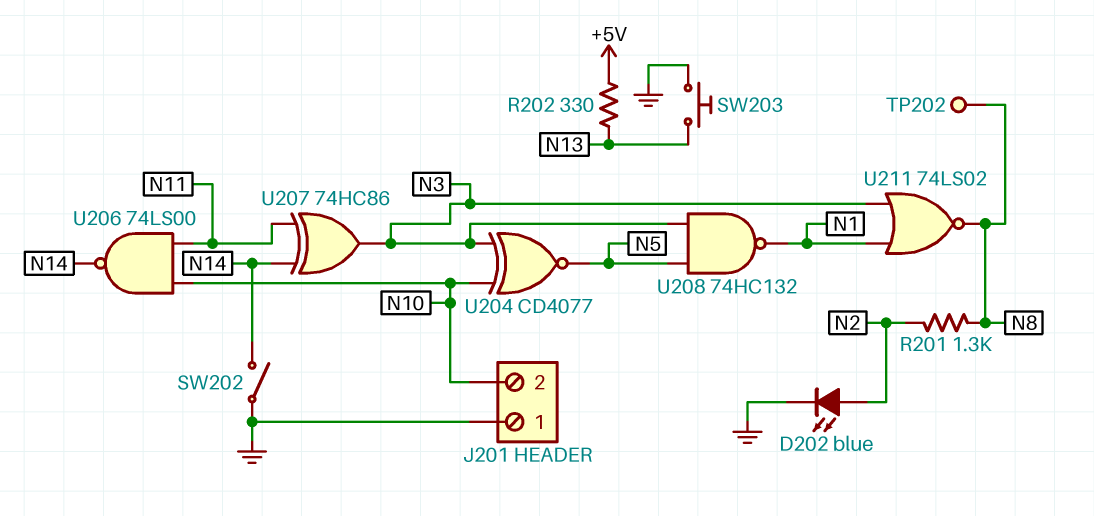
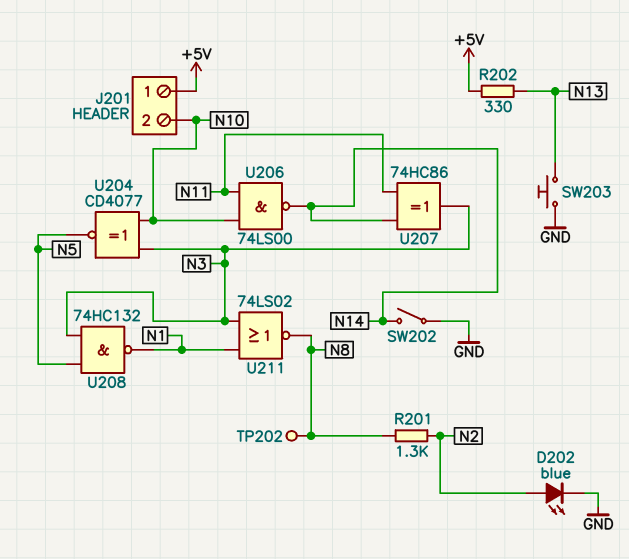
J201 pin 1: GND -> +5V

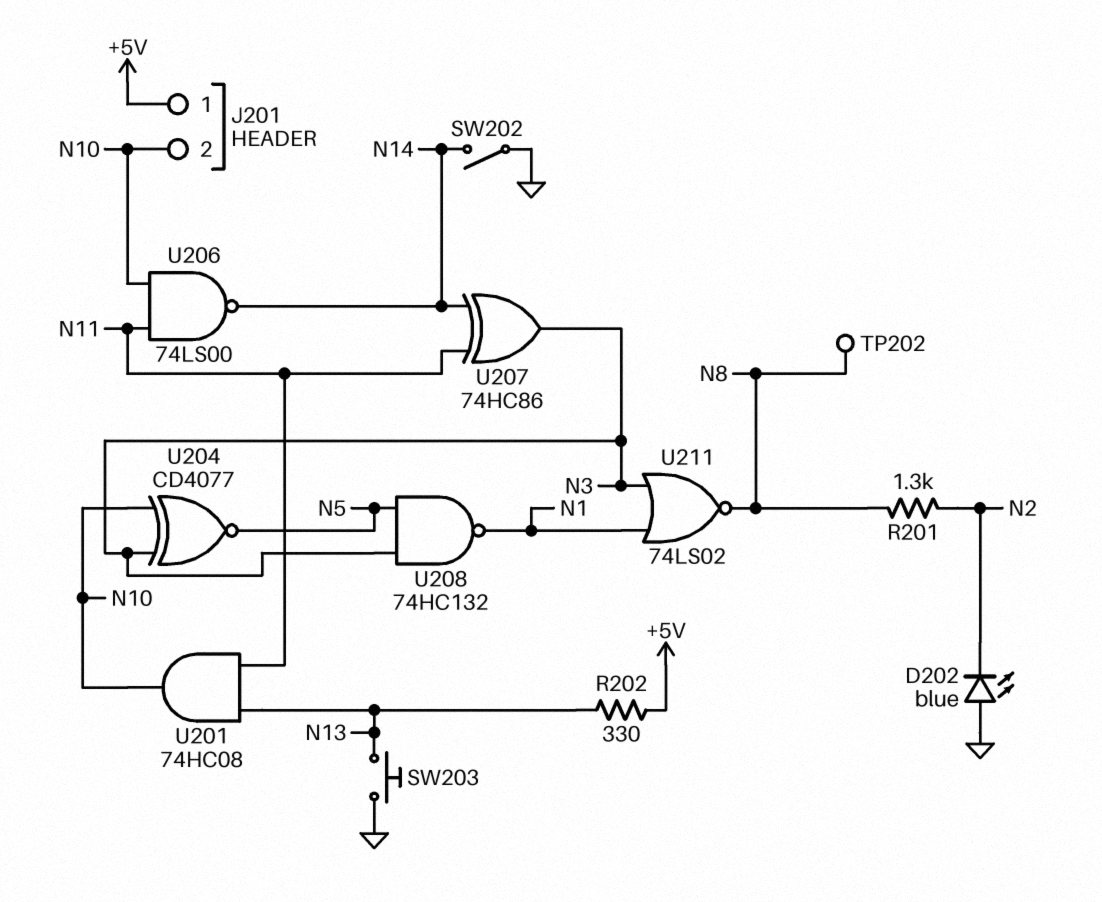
D202: LED blue (A N2, K GND) -> LED blue (A GND, K N2)
U201: none -> AND 74HC08 (in N11, in N13, out N10)

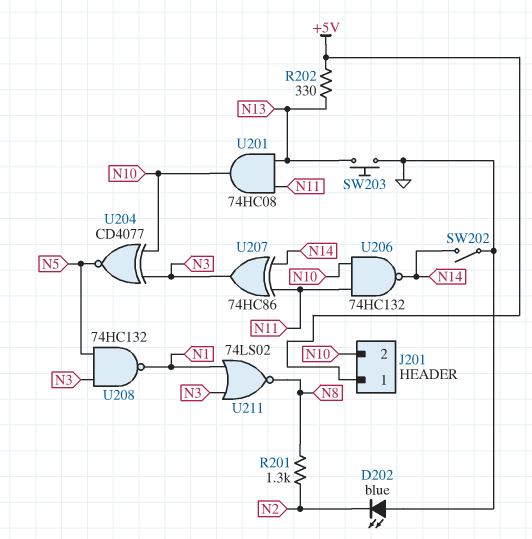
TP202: test point (N8) -> none
U206: NAND 74LS00 (in N10, in N11, out N14) -> NAND 74HC132 (in N10, in N11, out N14)

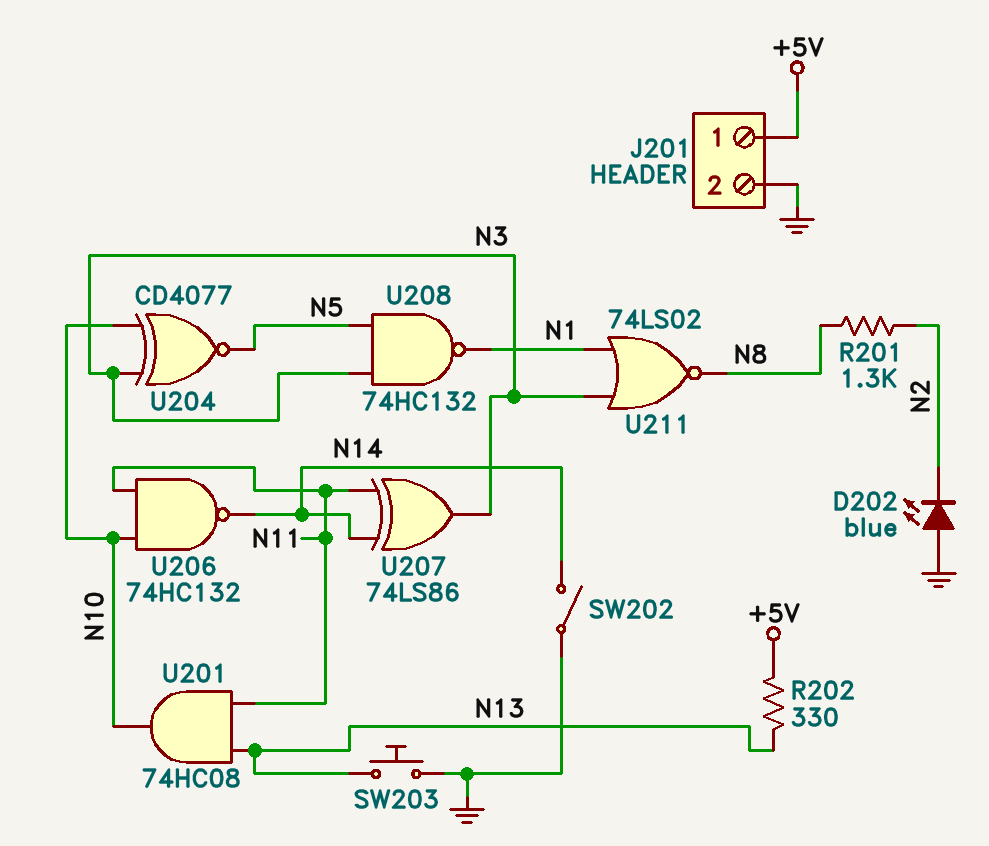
J201 pin 2: N10 -> GND
U207: XOR 74HC86 (in N11, in N14, out N3) -> XOR 74LS86 (in N11, in N14, out N3)

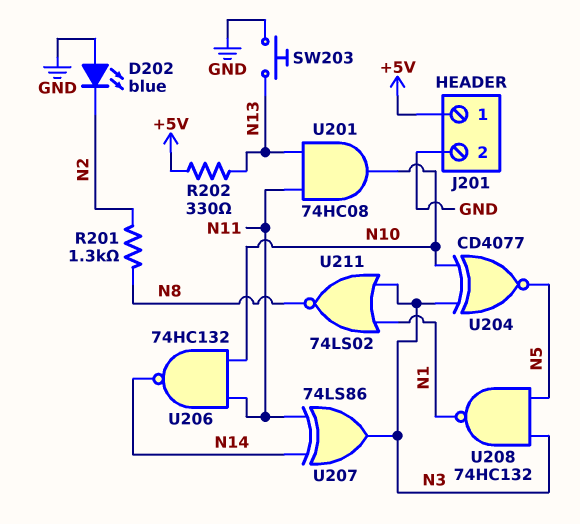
SW202: switch (GND, N14) -> none

